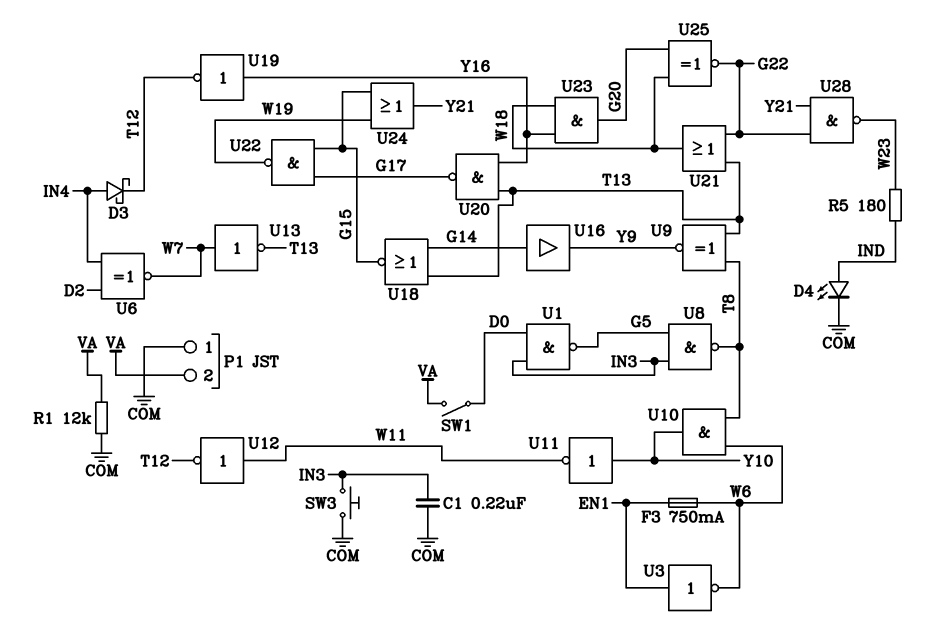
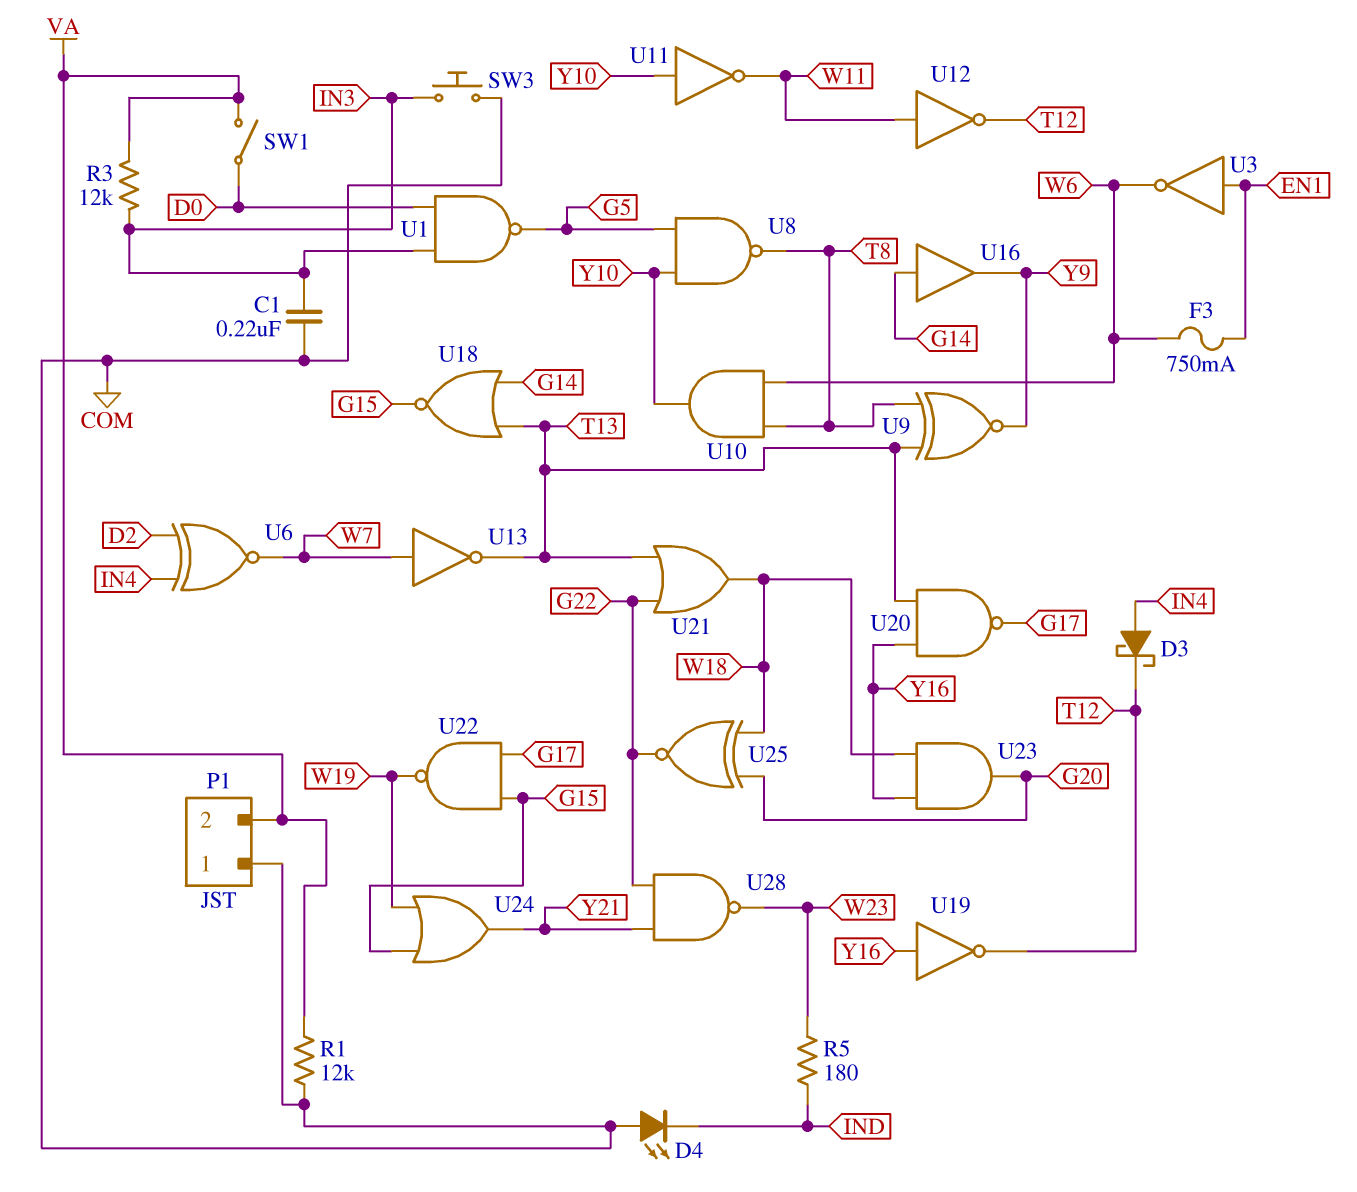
D4: LED (A IND, K COM) -> LED (A COM, K IND)
R3: none -> 12k (IN3, VA)
U8: NAND (in G5, in IN3, out T8) -> NAND (in G5, in Y10, out T8)

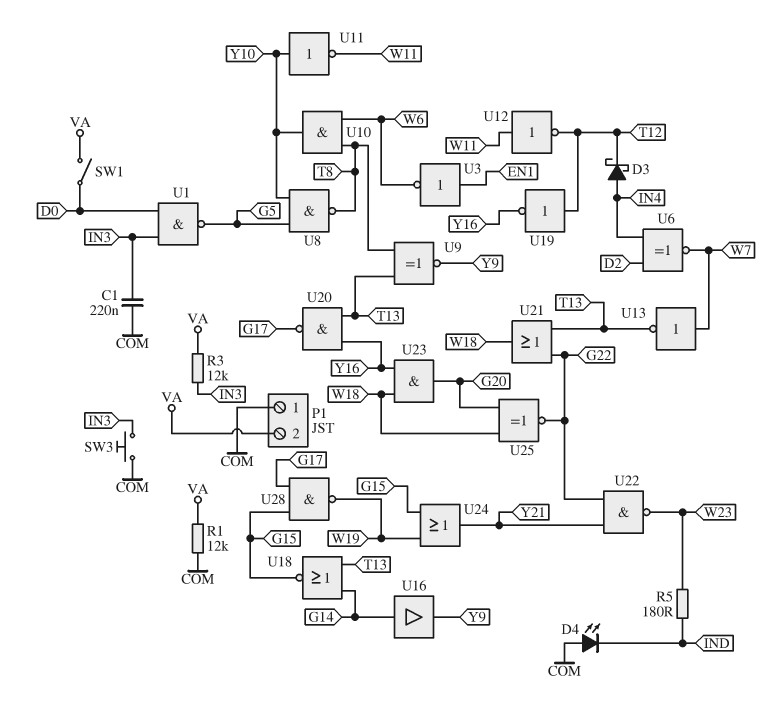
F3: 750mA (EN1, W6) -> none
U19: NOT (in Y16, out T12) -> NOT (in T12, out Y16)
U22: NAND (in G15, in G17, out W19) -> NAND (in G22, in Y21, out W23)
U28: NAND (in G22, in Y21, out W23) -> NAND (in G15, in G17, out W19)

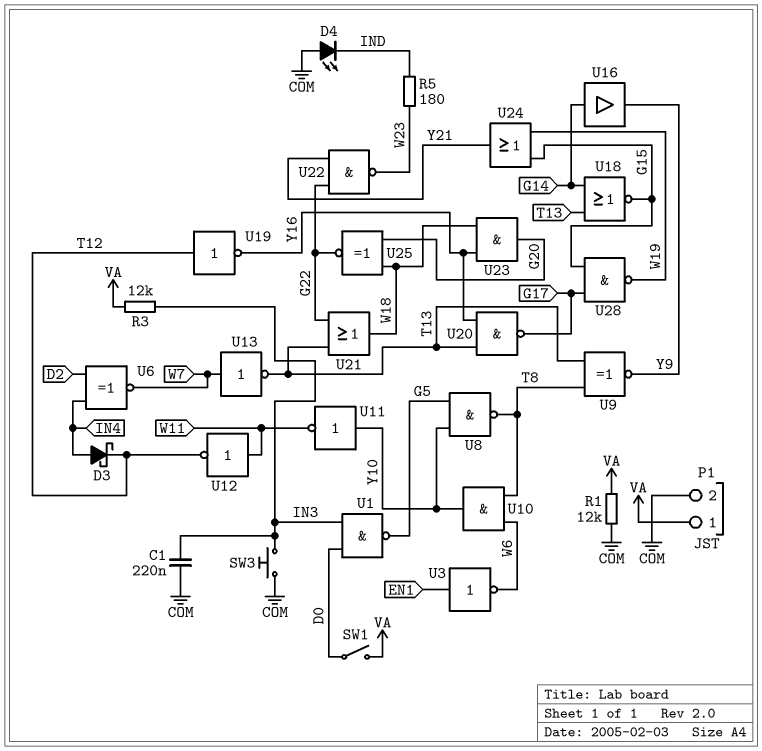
P1 pin 1: COM -> VA
P1 pin 2: VA -> COM

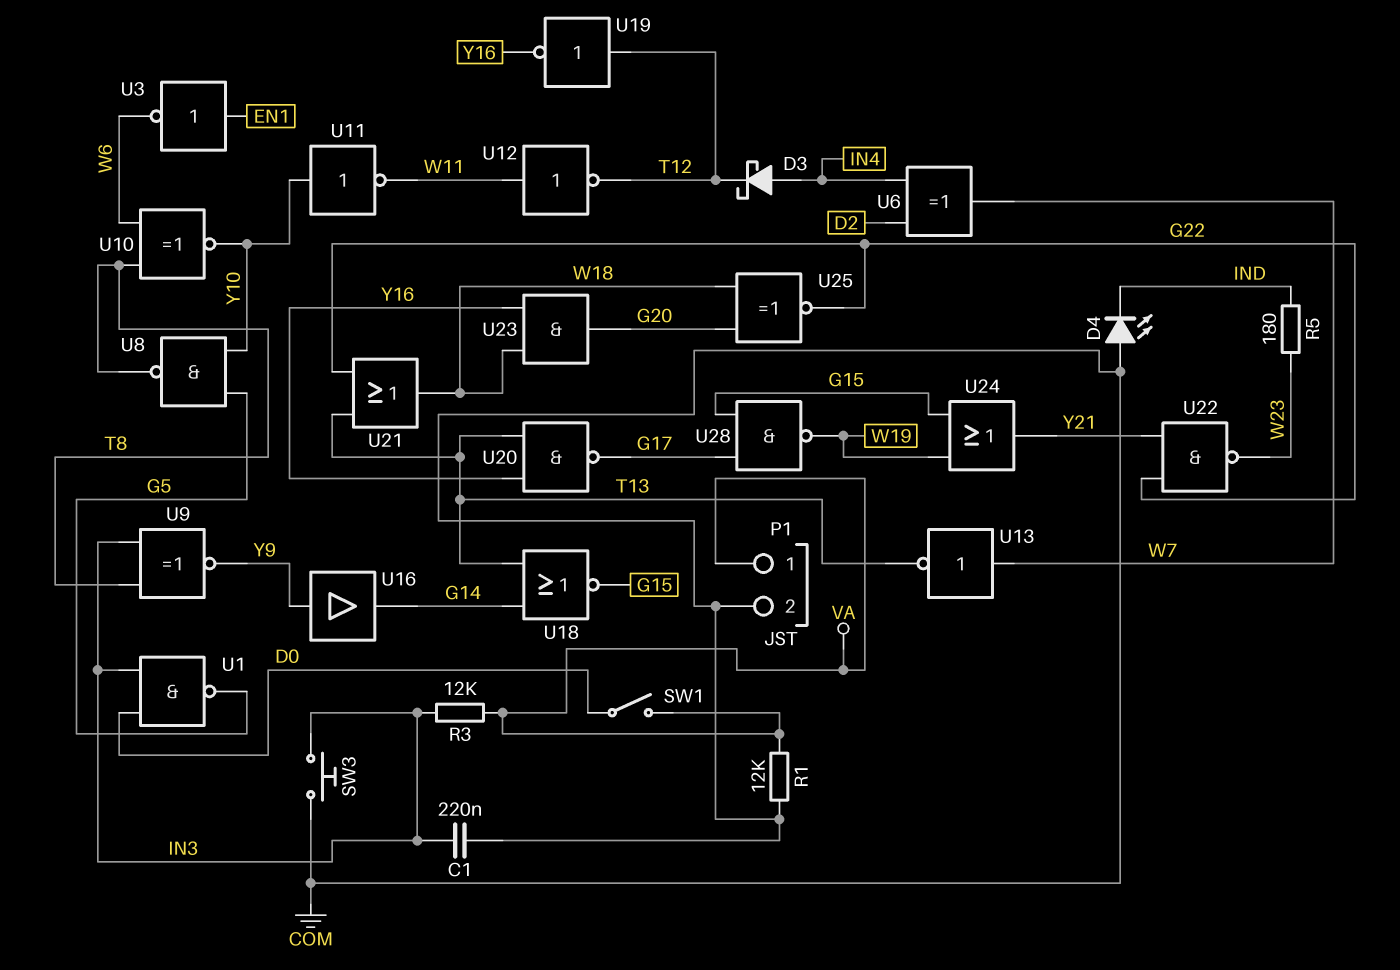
U6: XNOR (in D2, in IN4, out W7) -> XOR (in D2, in IN4, out W7)
U9: XNOR (in T8, in T13, out Y9) -> XNOR (in IN3, in T8, out Y9)
U10: AND (in T8, in W6, out Y10) -> XNOR (in T8, in W6, out Y10)
U16: buffer (in G14, out Y9) -> buffer (in Y9, out G14)

